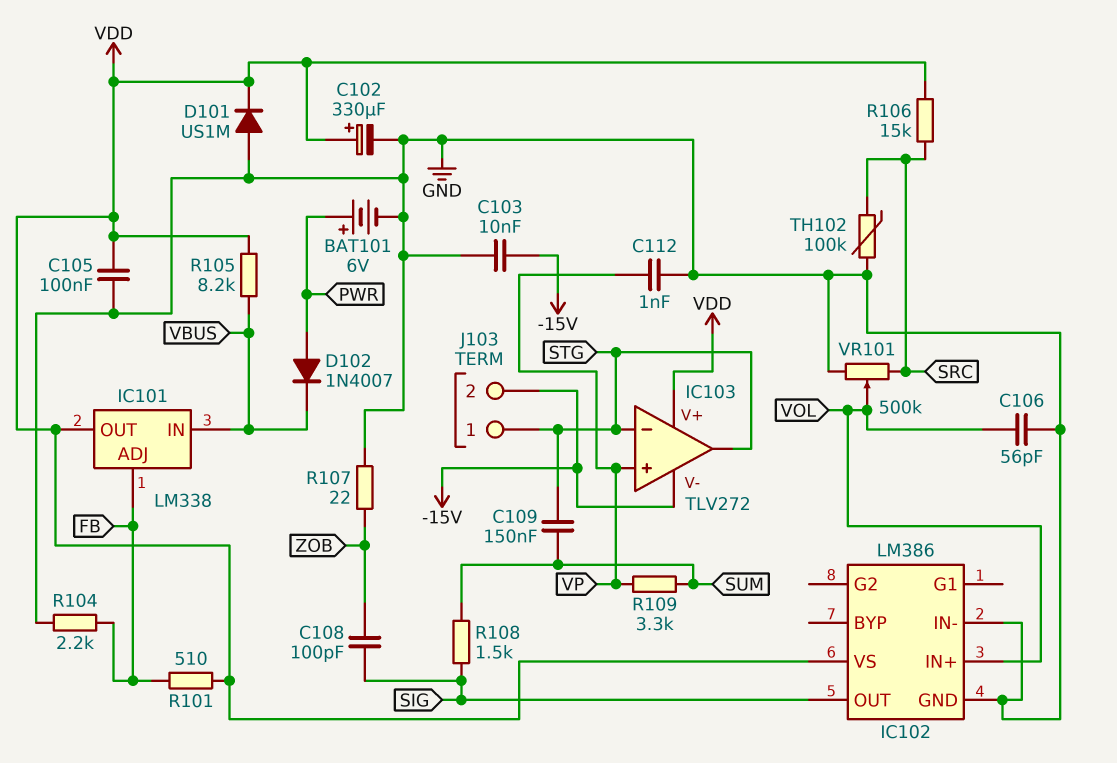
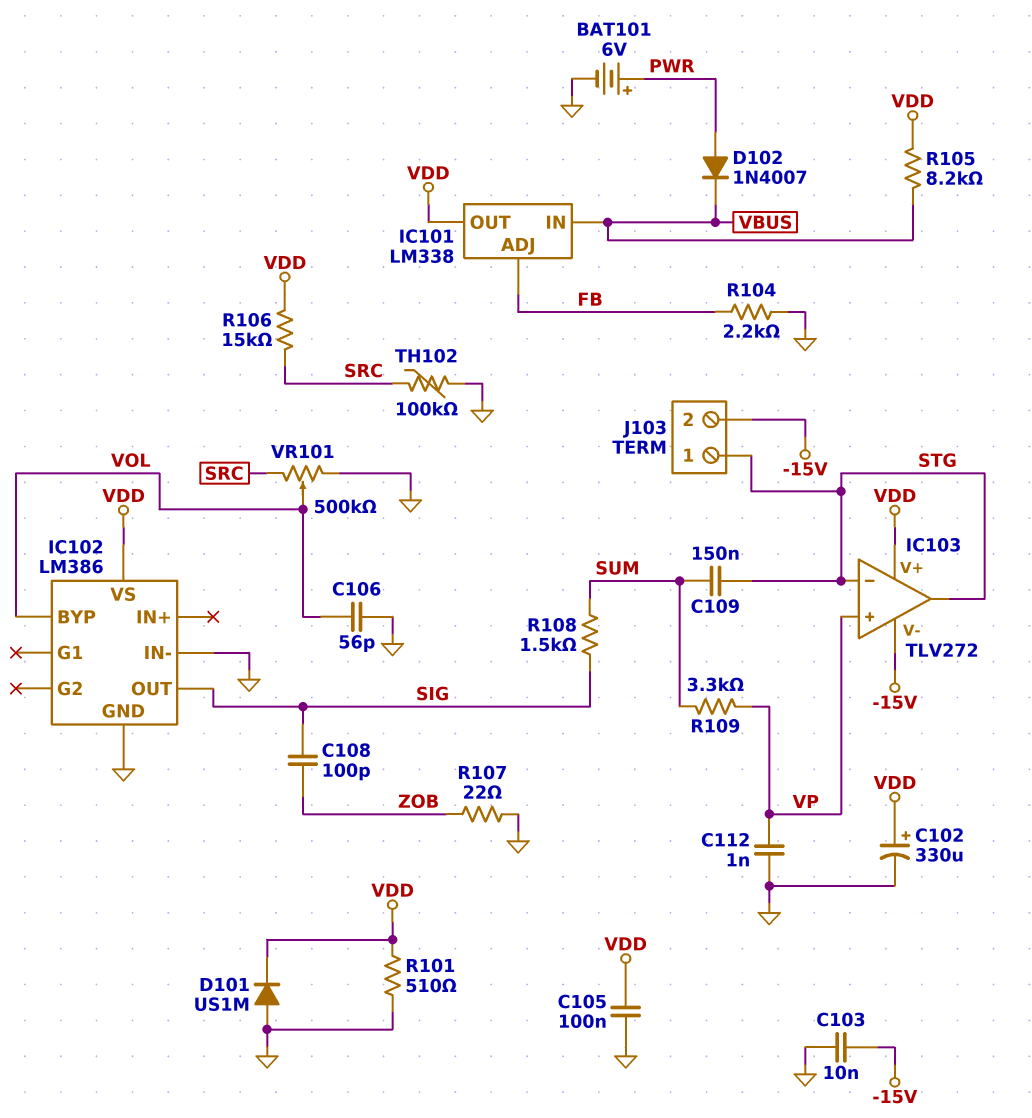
IC102 pin BYP: none -> VOL
IC102 pin IN+: VOL -> none
R101: 510 (FB, VDD) -> 510 (GND, VDD)

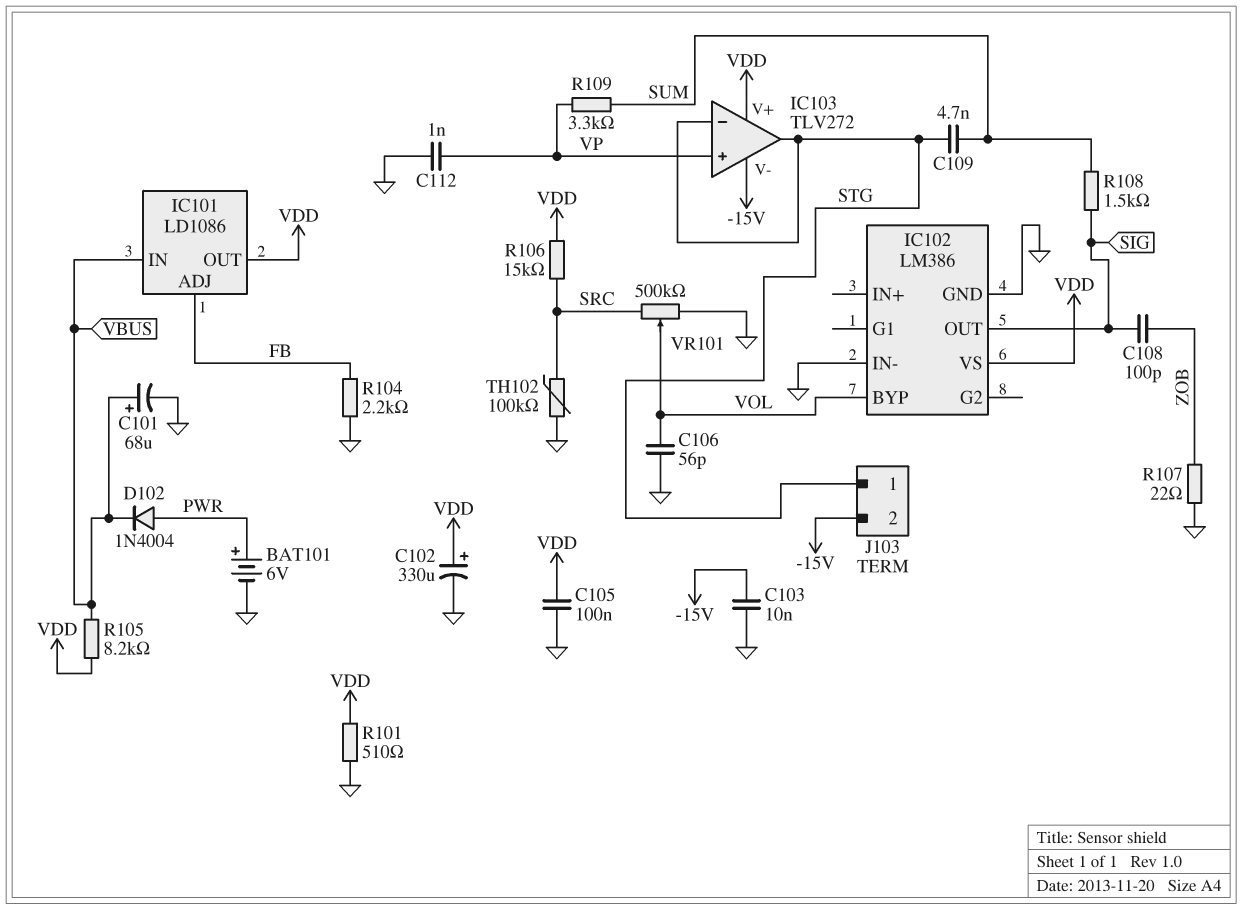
C101: none -> 68uF (plus VBUS, minus GND)
C109: 150nF (STG, SUM) -> 4.7nF (STG, SUM)
D101: diode US1M (A GND, K VDD) -> none
D102: diode 1N4007 (A PWR, K VBUS) -> diode 1N4004 (A PWR, K VBUS)
IC101: LM338 -> LD1086

